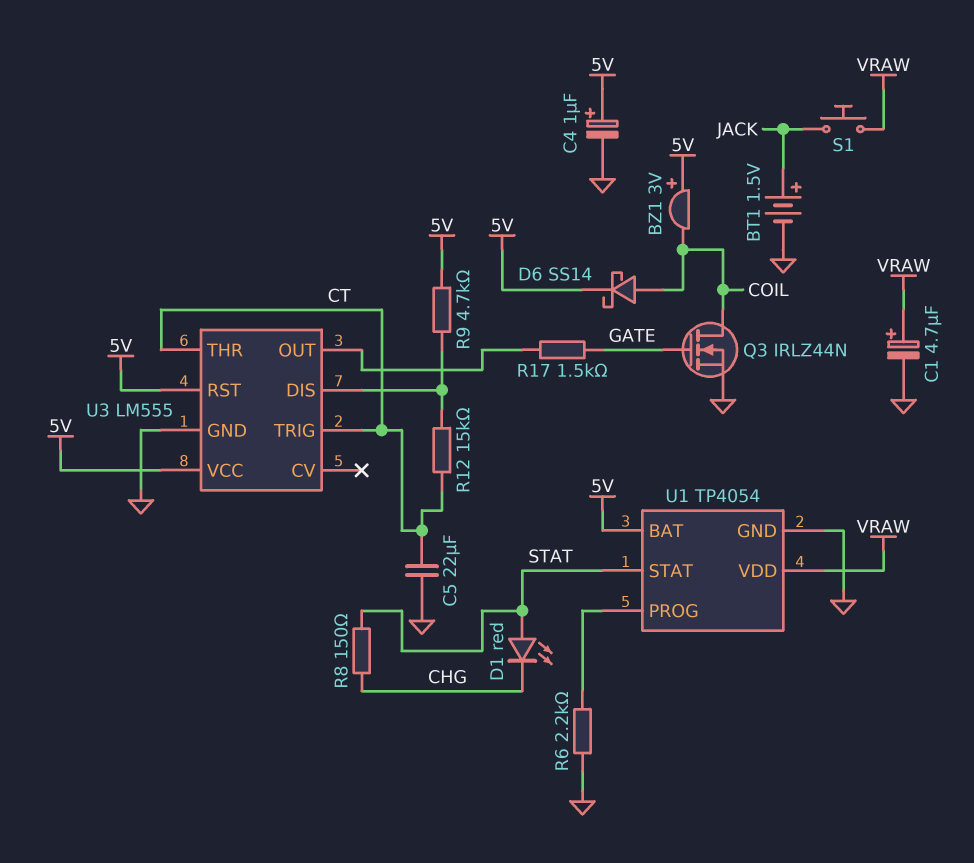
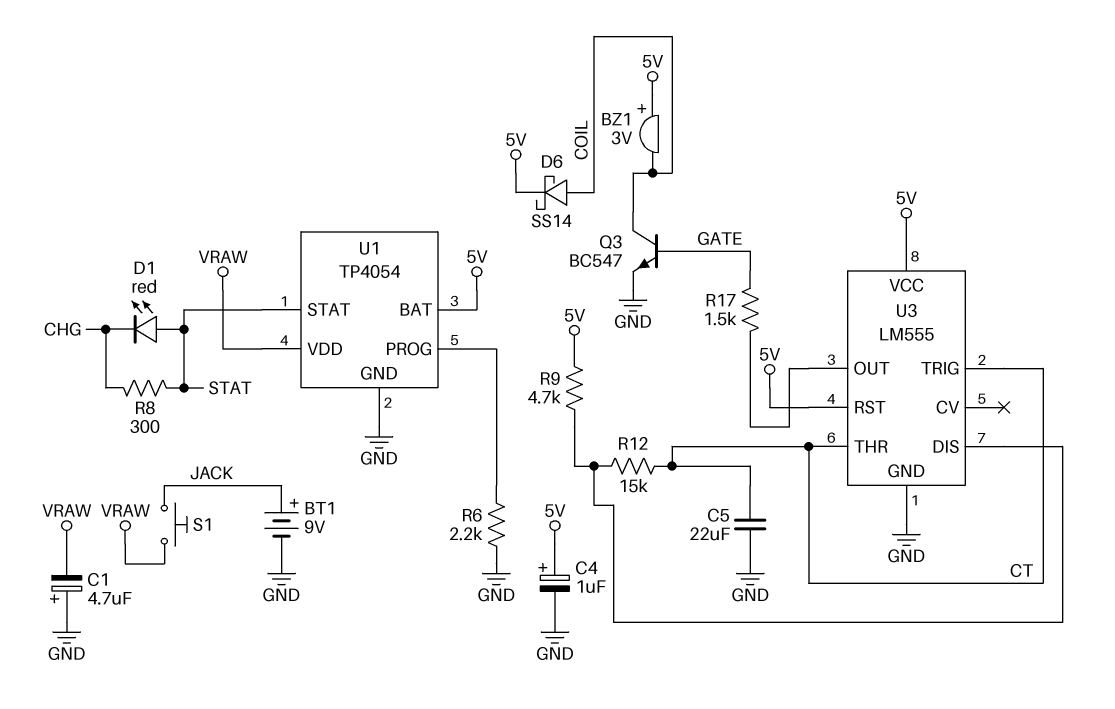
BT1: 1.5V (plus JACK, minus GND) -> 9V (plus JACK, minus GND)
C1: 4.7uF (plus VRAW, minus GND) -> 4.7uF (plus GND, minus VRAW)
Q3: NMOS IRLZ44N (G GATE, D COIL, S GND) -> NPN BC547 (B GATE, C COIL, E GND)
R8: 150 (CHG, STAT) -> 300 (CHG, STAT)

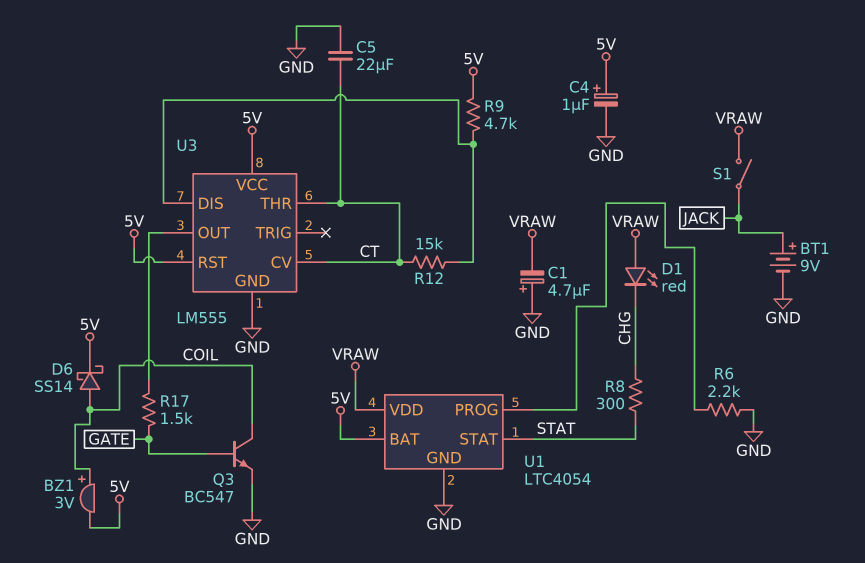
BZ1: buzzer 3V (plus 5V, minus COIL) -> buzzer 3V (plus COIL, minus 5V)
D1: LED red (A STAT, K CHG) -> LED red (A VRAW, K CHG)
S1: button (JACK, VRAW) -> switch (JACK, VRAW)
U1: TP4054 -> LTC4054
U3 pin CV: none -> CT
U3 pin TRIG: CT -> none

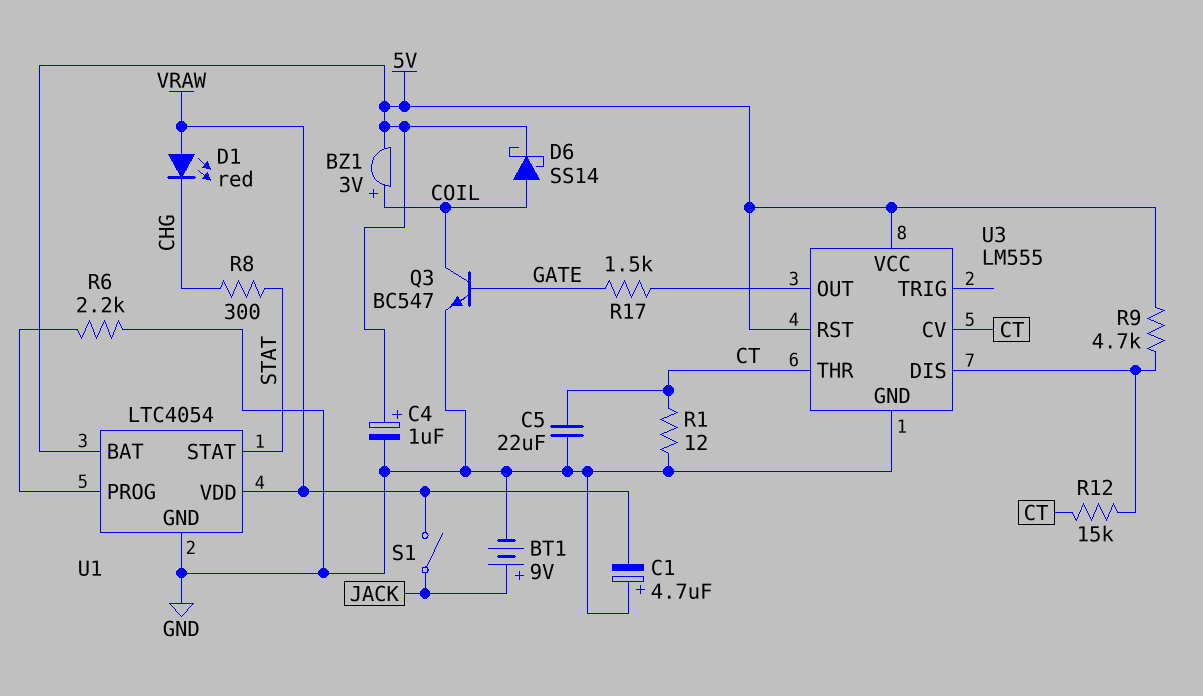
R1: none -> 12 (CT, GND)

